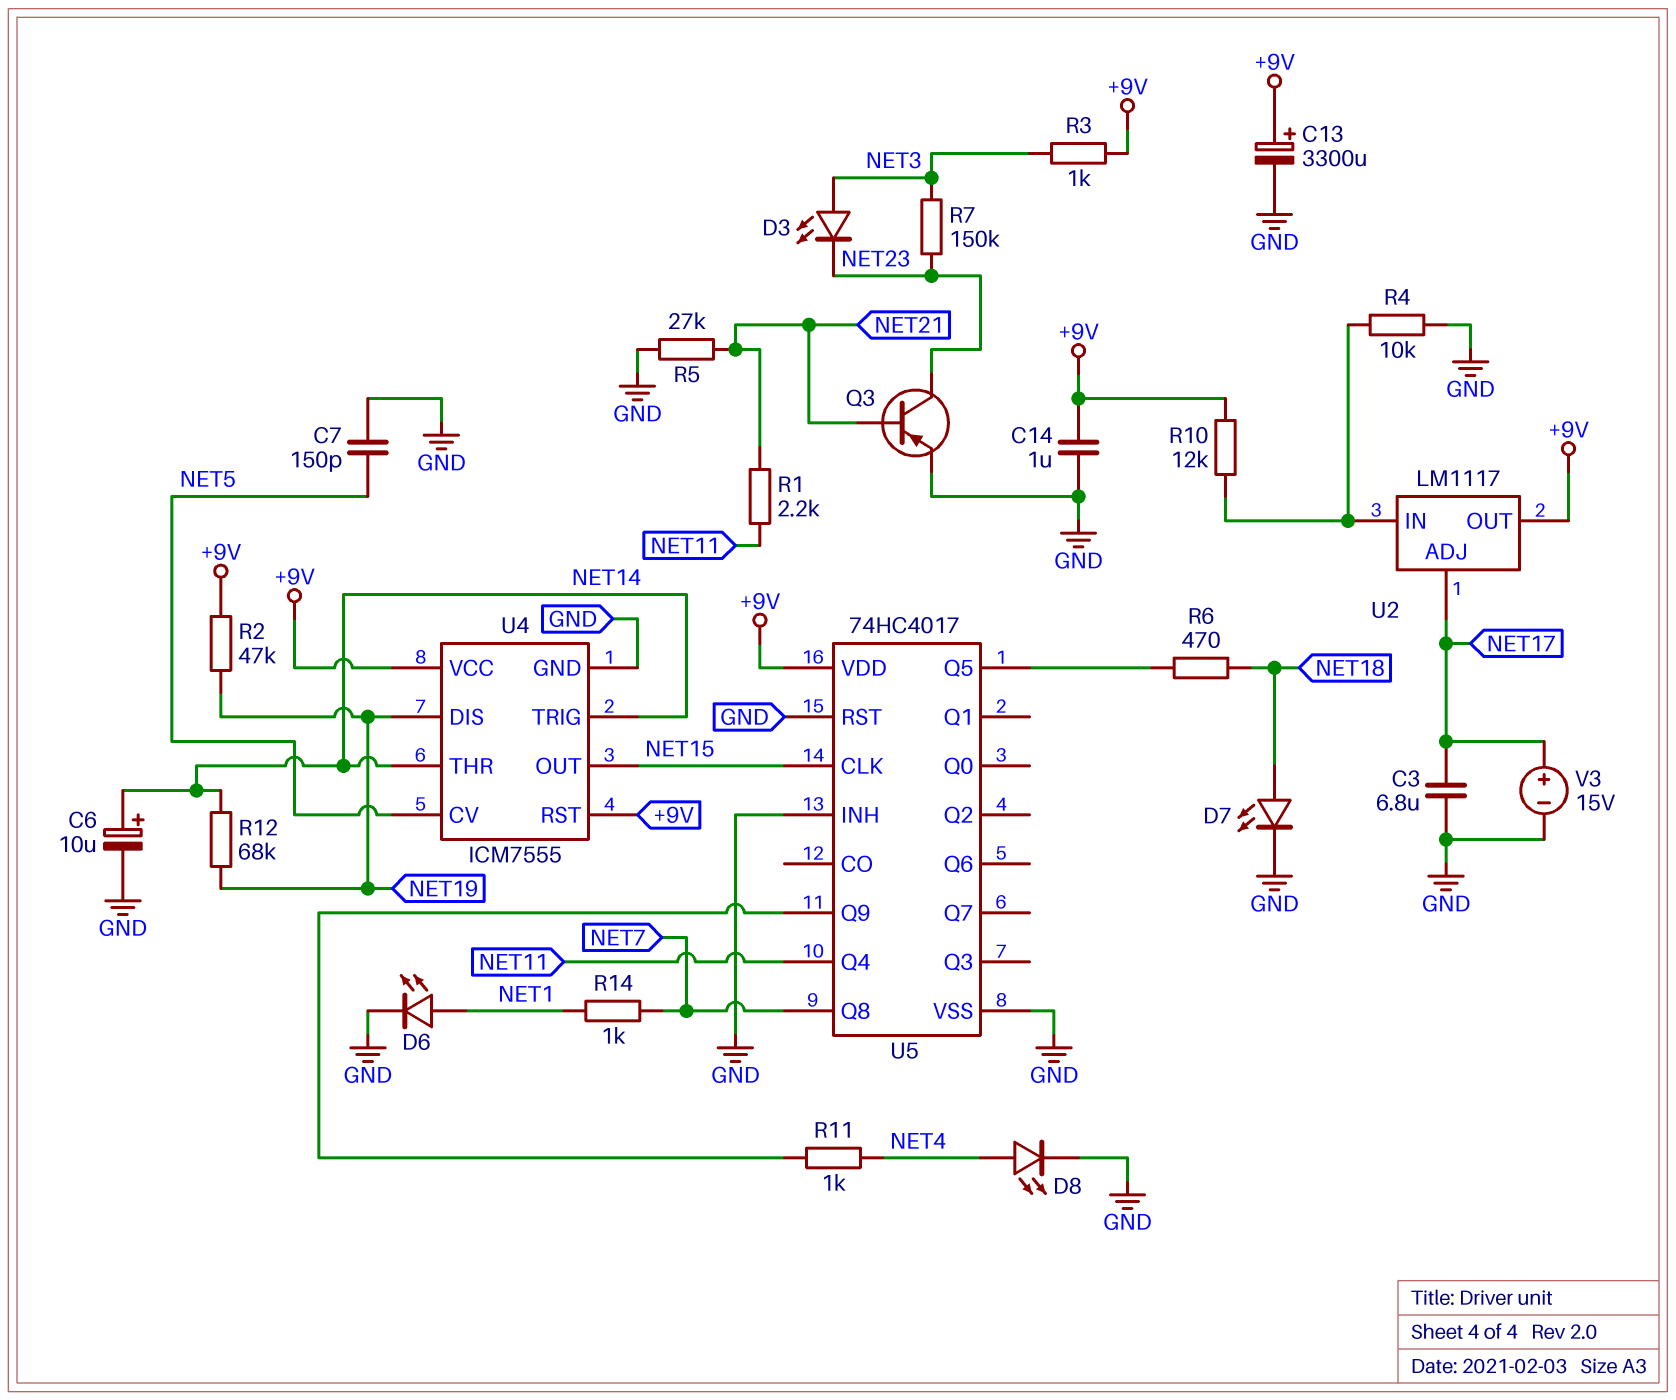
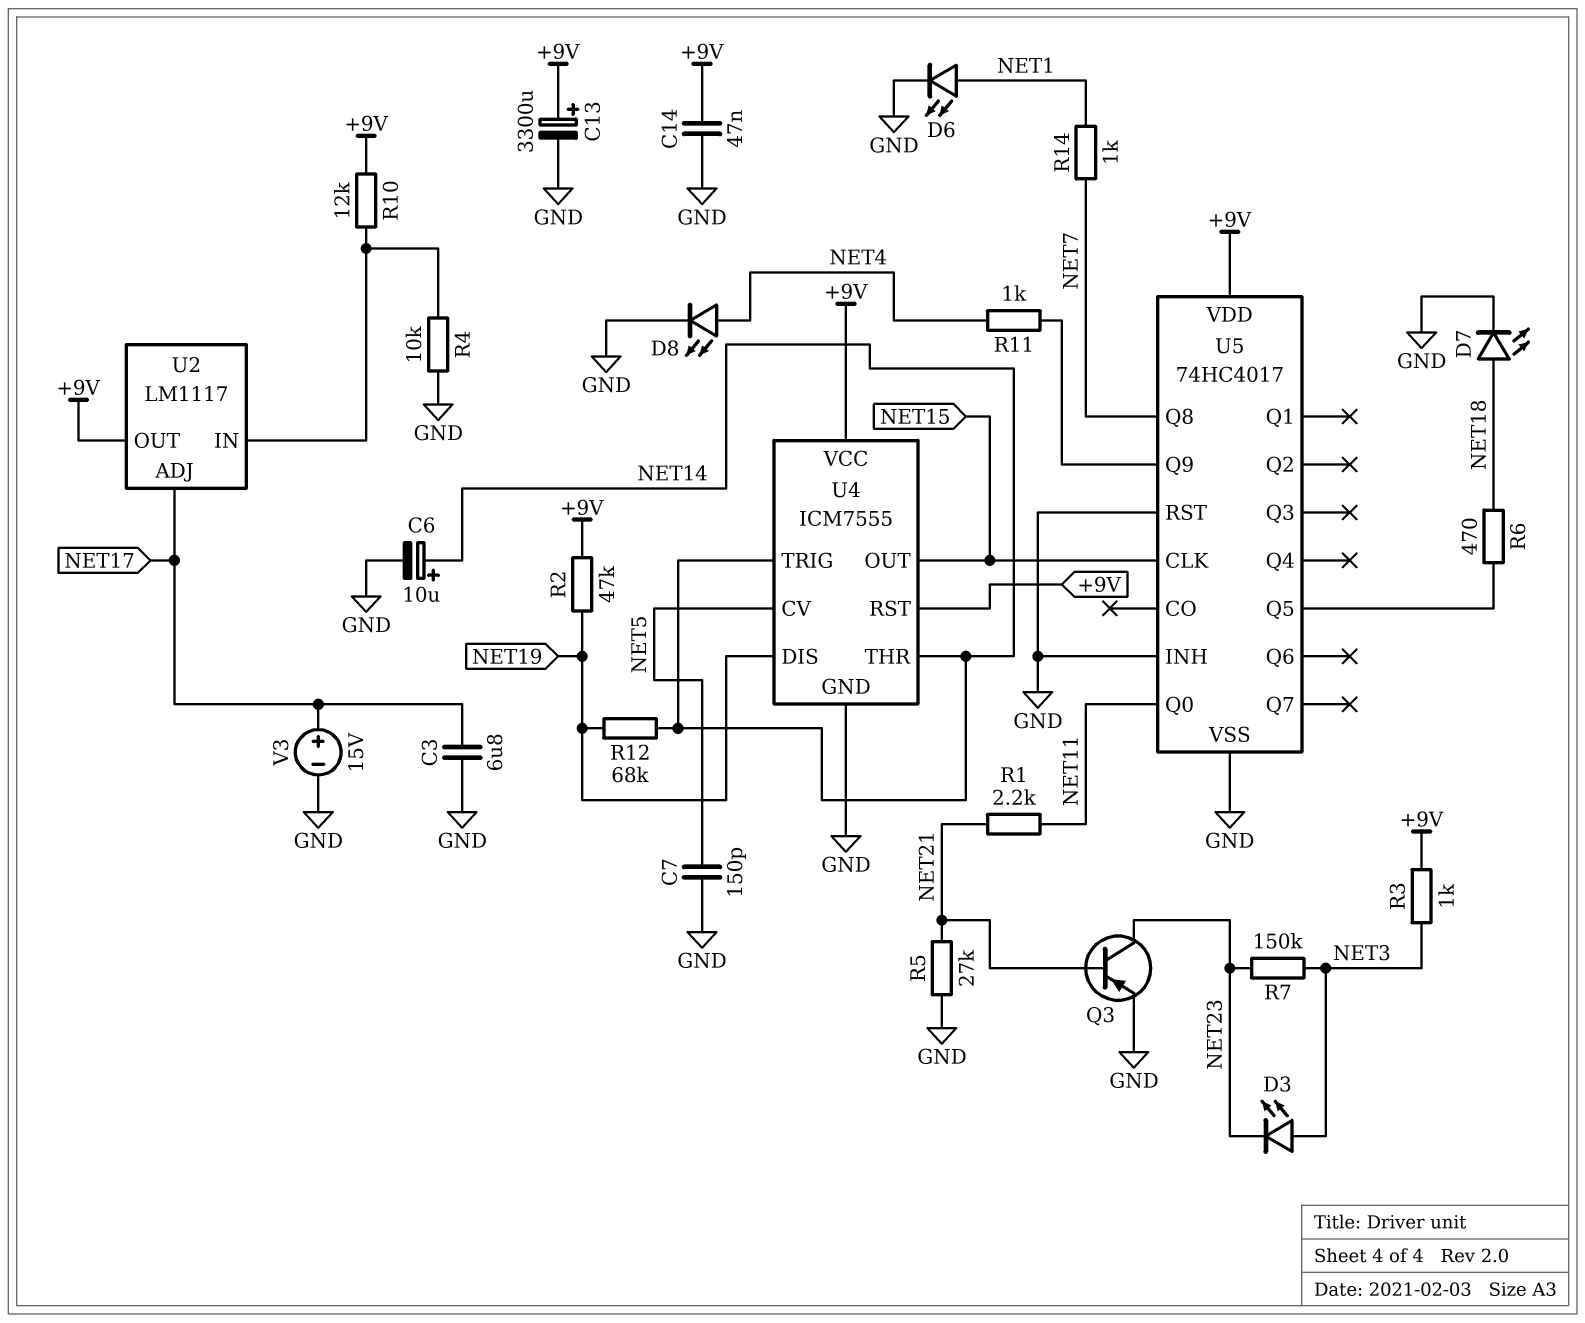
C14: 1uF (+9V, GND) -> 47nF (+9V, GND)
U5 pin Q0: none -> NET11
U5 pin Q4: NET11 -> none

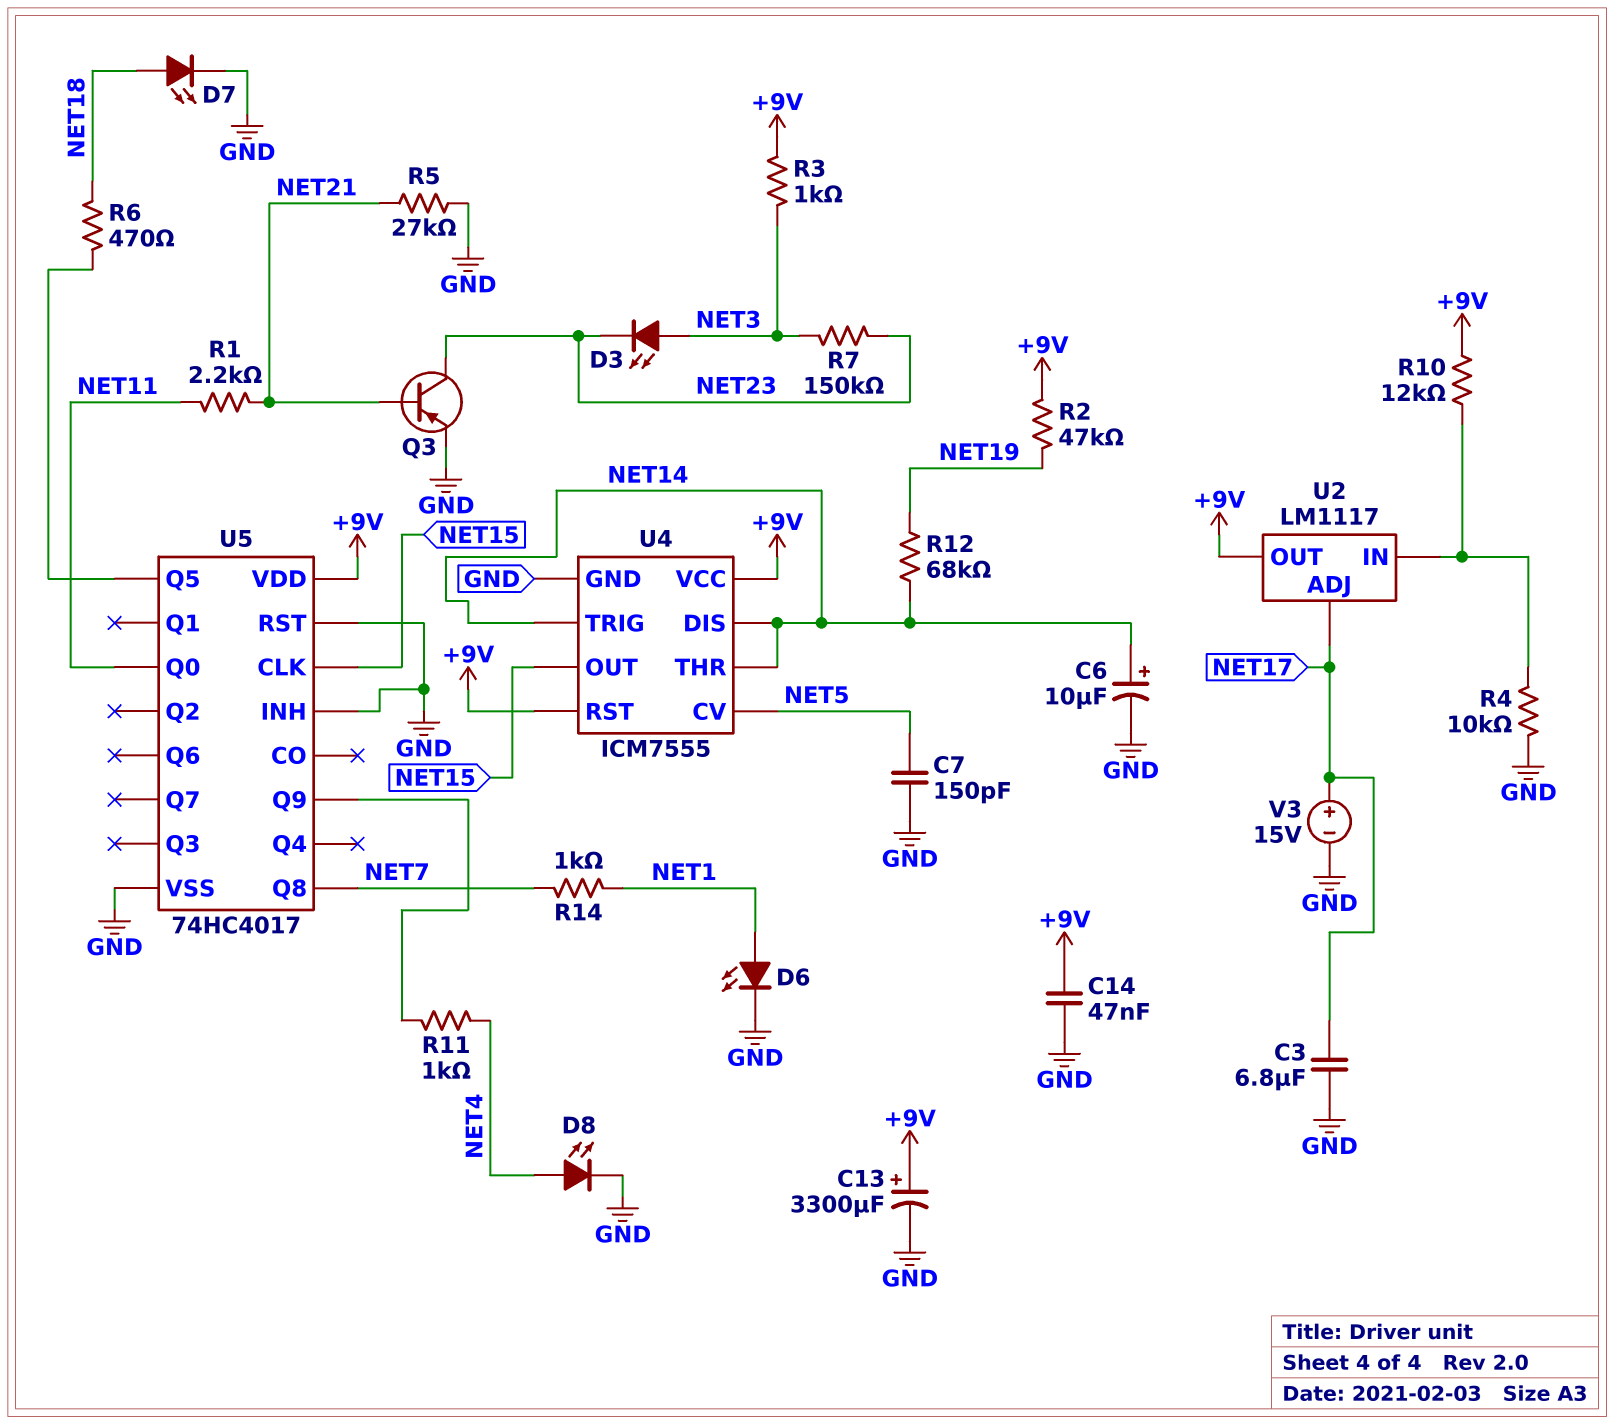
U4 pin DIS: NET19 -> NET14

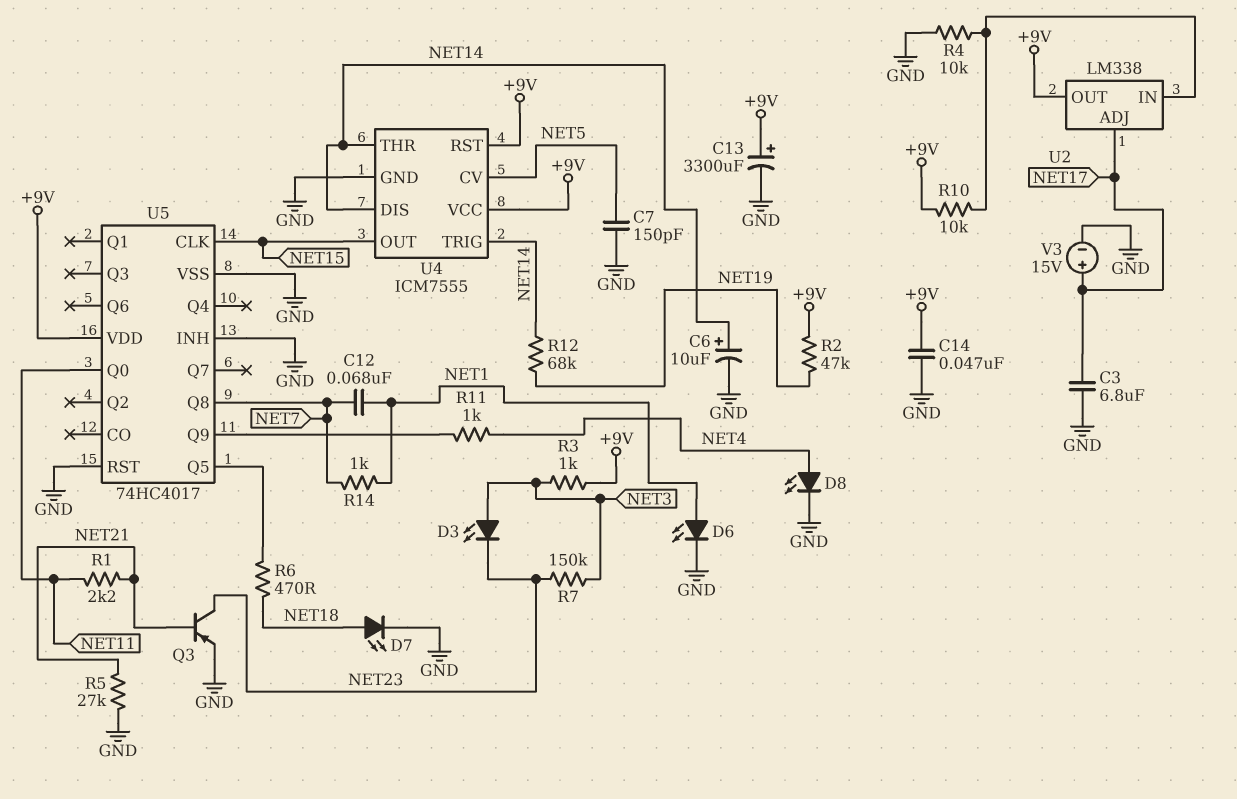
C12: none -> 68nF (NET1, NET7)
R10: 12k (+9V, U2/IN) -> 10k (+9V, U2/IN)
U2: LM1117 -> LM338

